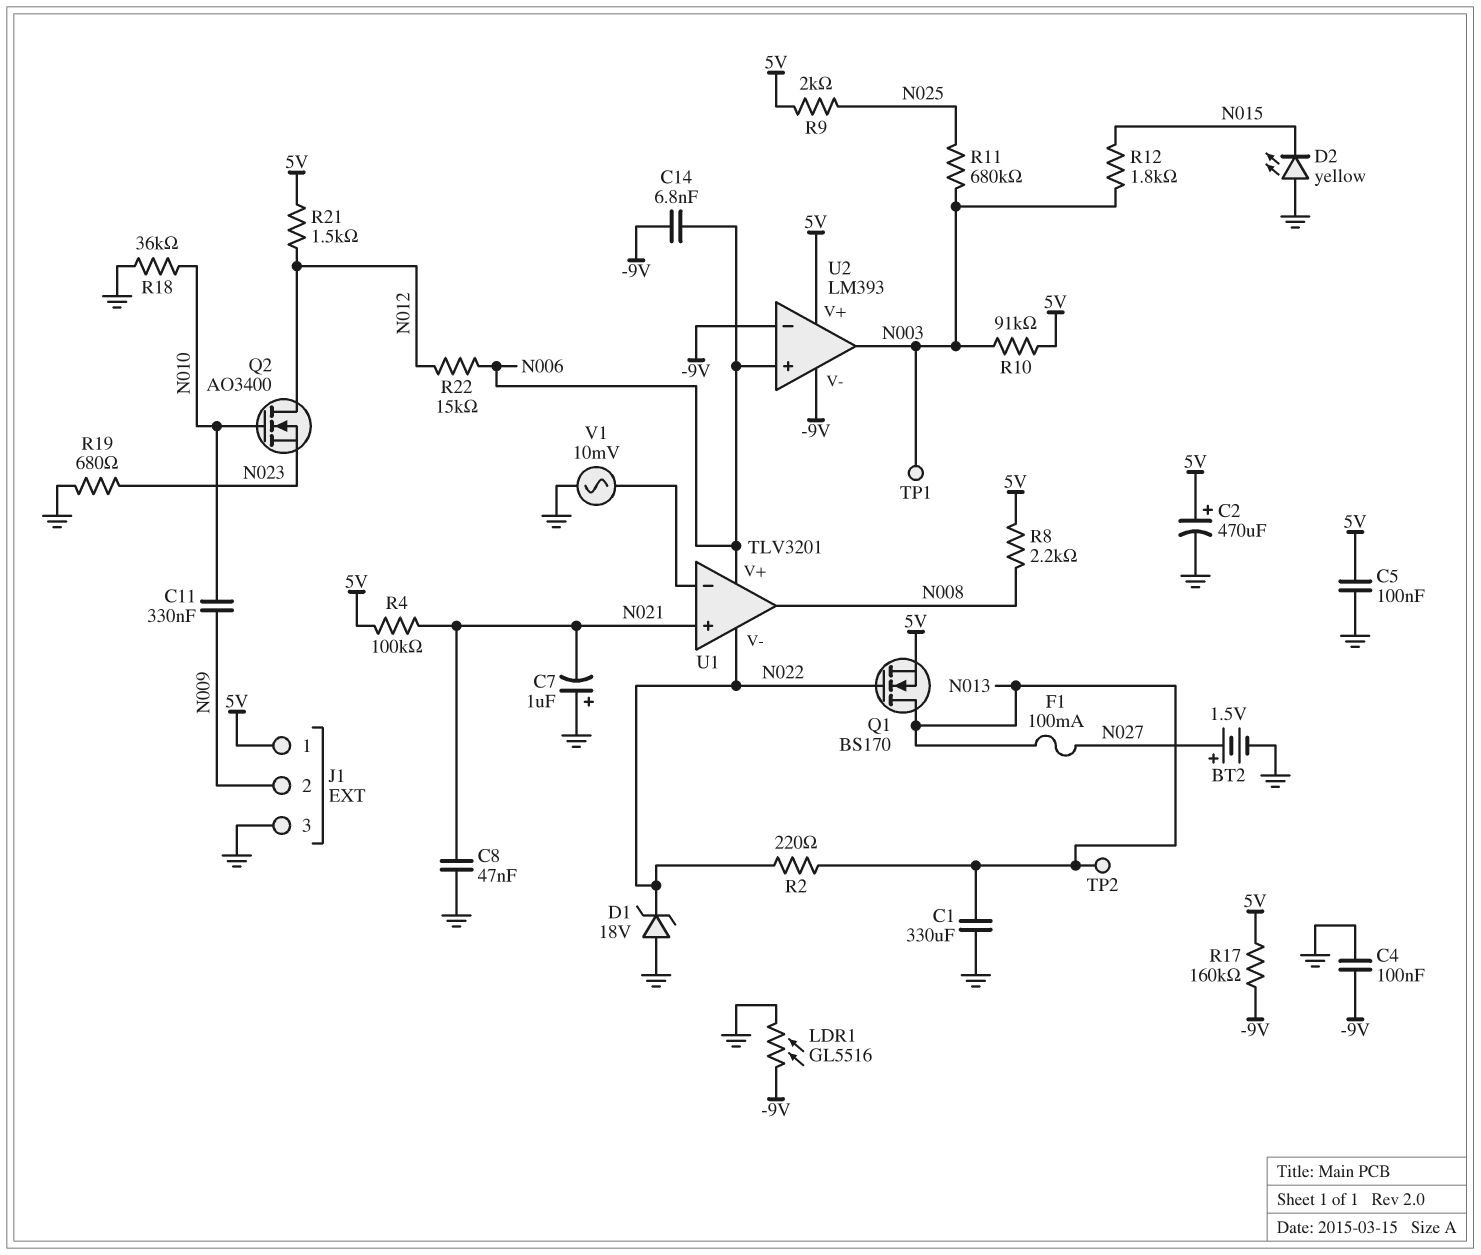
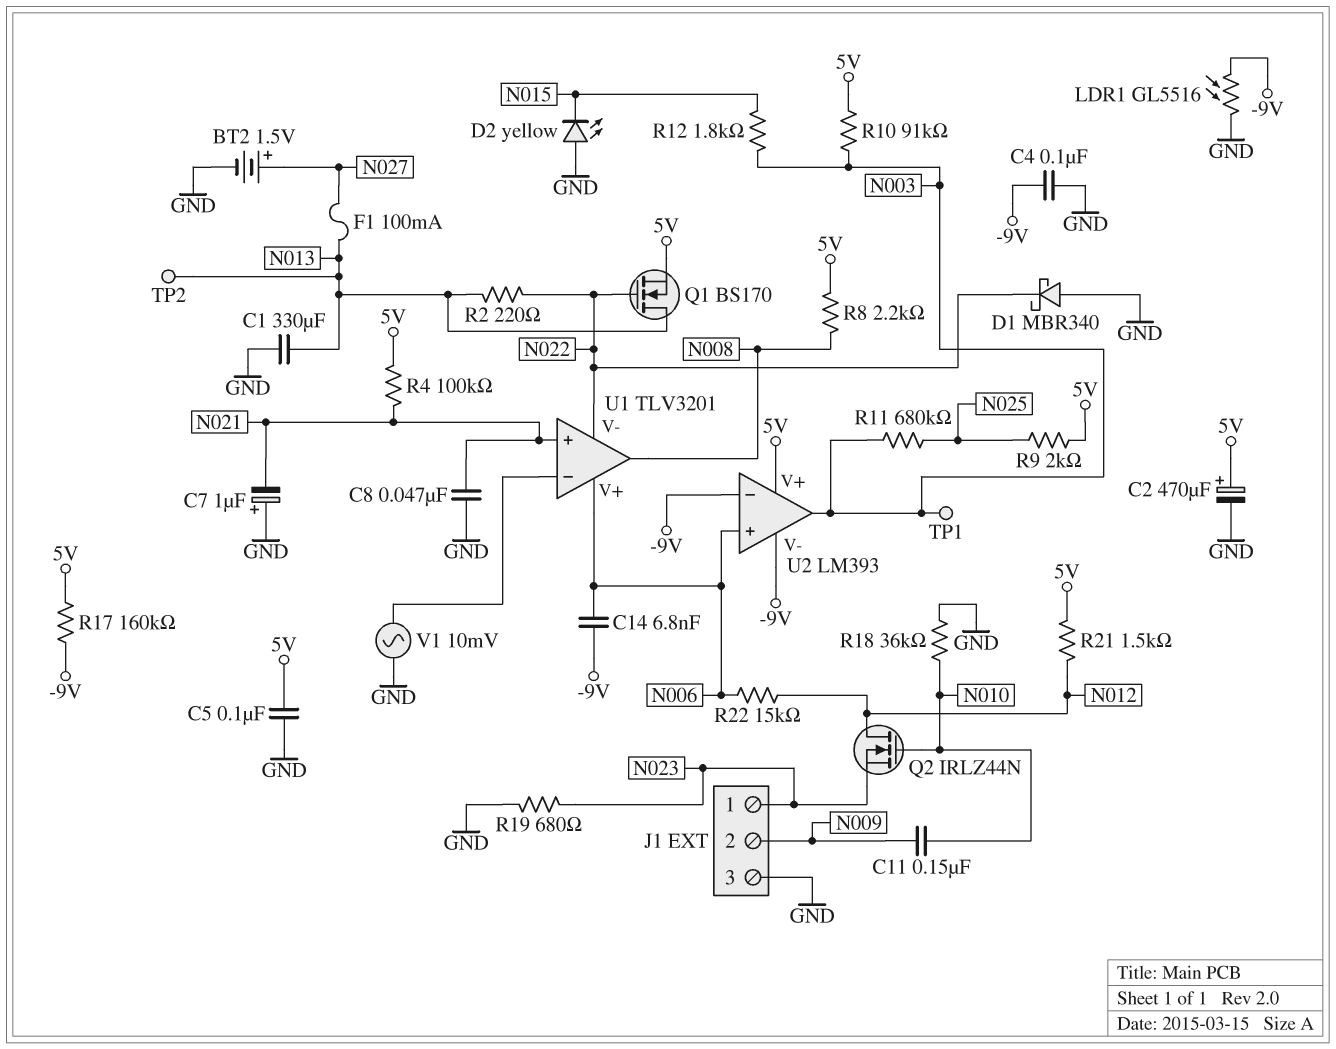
C11: 330nF (N009, N010) -> 150nF (N009, N010)
D1: zener 18V (A GND, K N022) -> schottky MBR340 (A GND, K N022)
J1 pin 1: 5V -> N023
Q2: NMOS AO3400 (G N010, D N012, S N023) -> NMOS IRLZ44N (G N010, D N012, S N023)

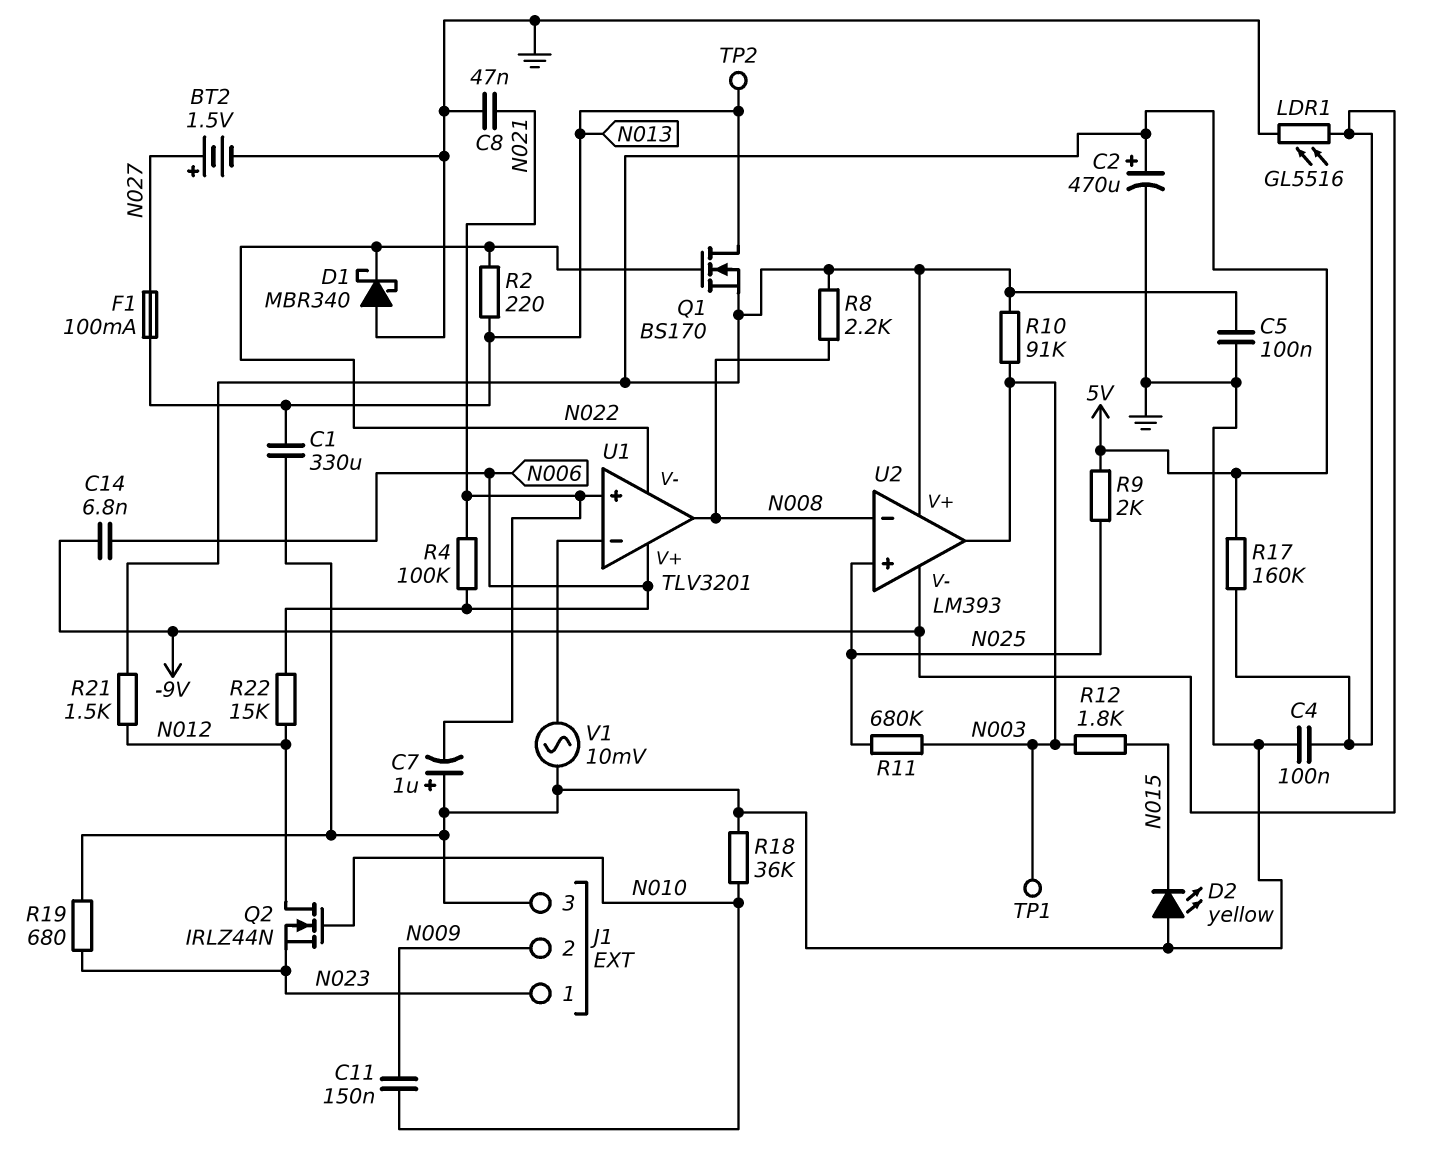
R4: 100k (5V, N021) -> 100k (N006, N021)
U2 pin in+: N006 -> N025
U2 pin in-: -9V -> N008

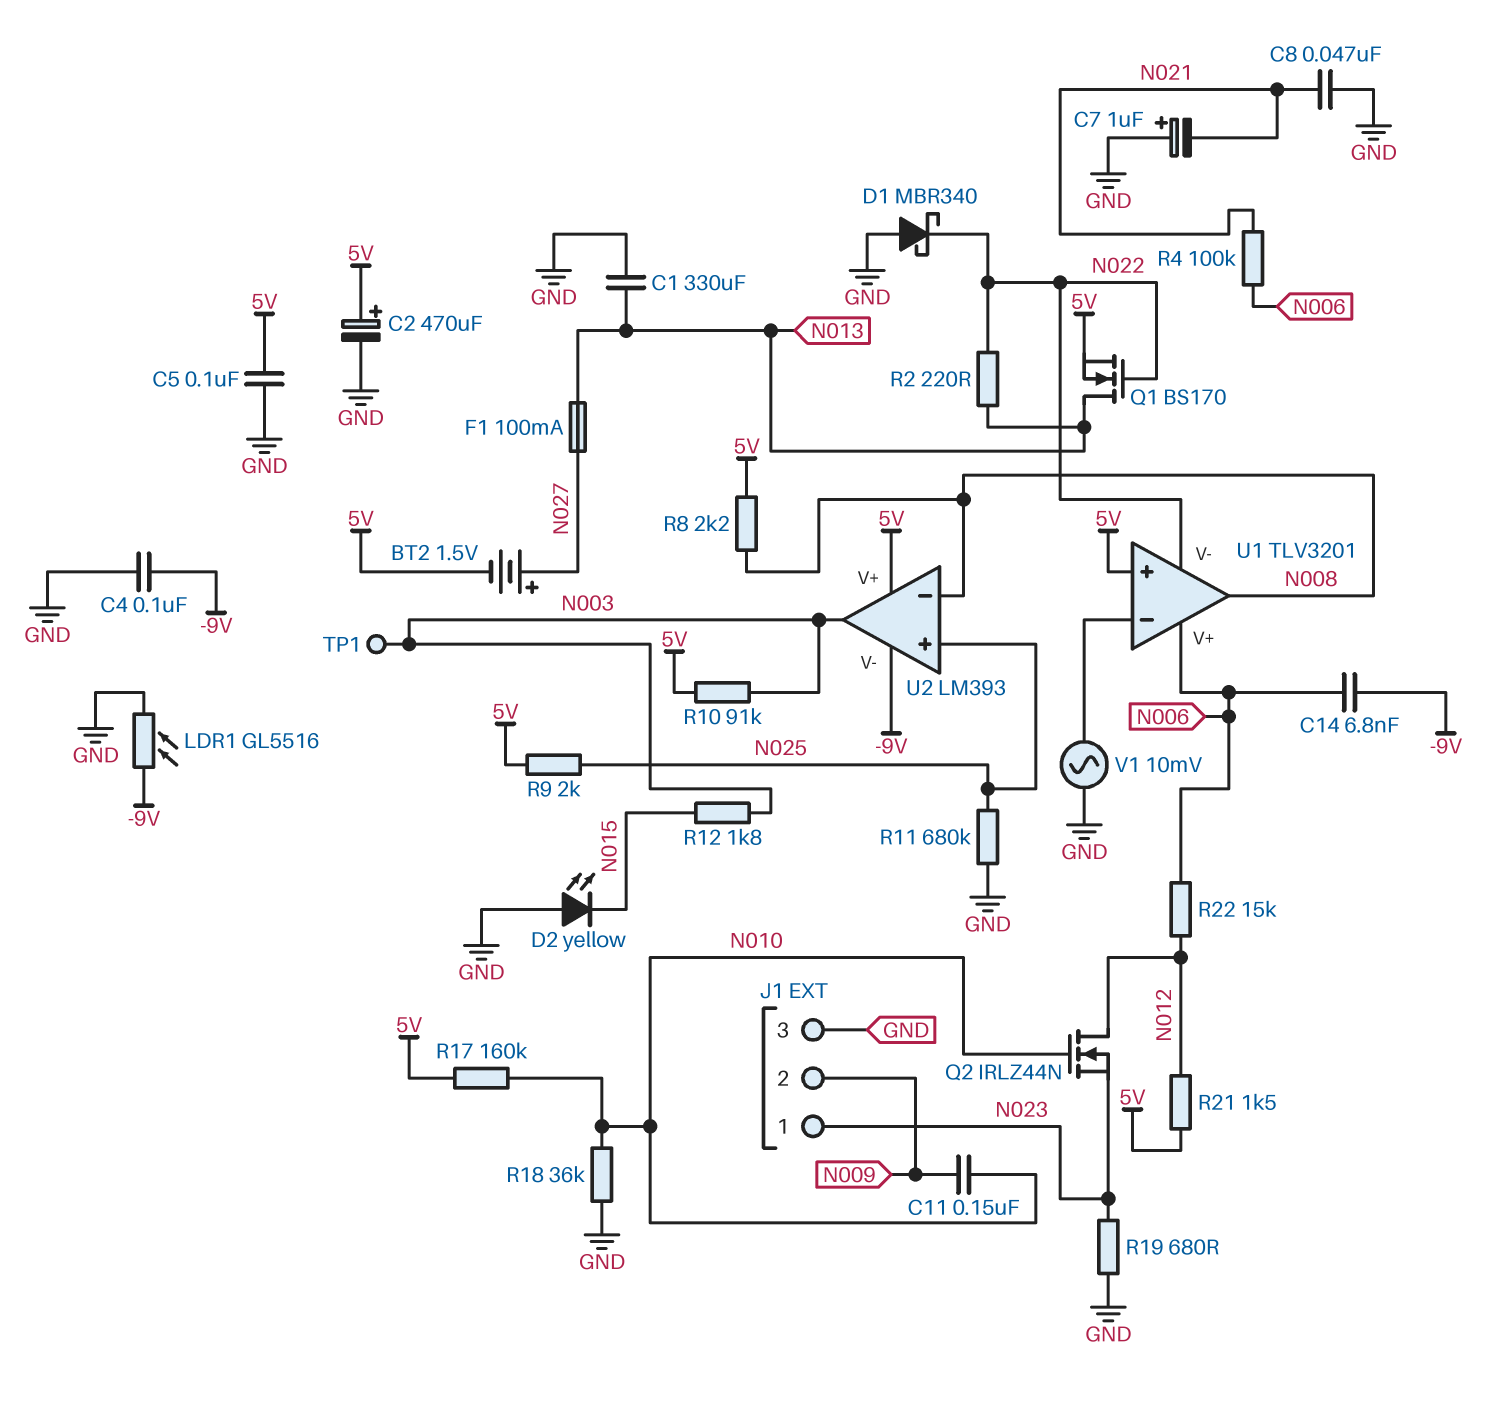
BT2: 1.5V (plus N027, minus GND) -> 1.5V (plus N027, minus 5V)
R11: 680k (N003, N025) -> 680k (GND, N025)
R17: 160k (-9V, 5V) -> 160k (5V, N010)
TP2: test point (N013) -> none
U1 pin in+: N021 -> 5V

